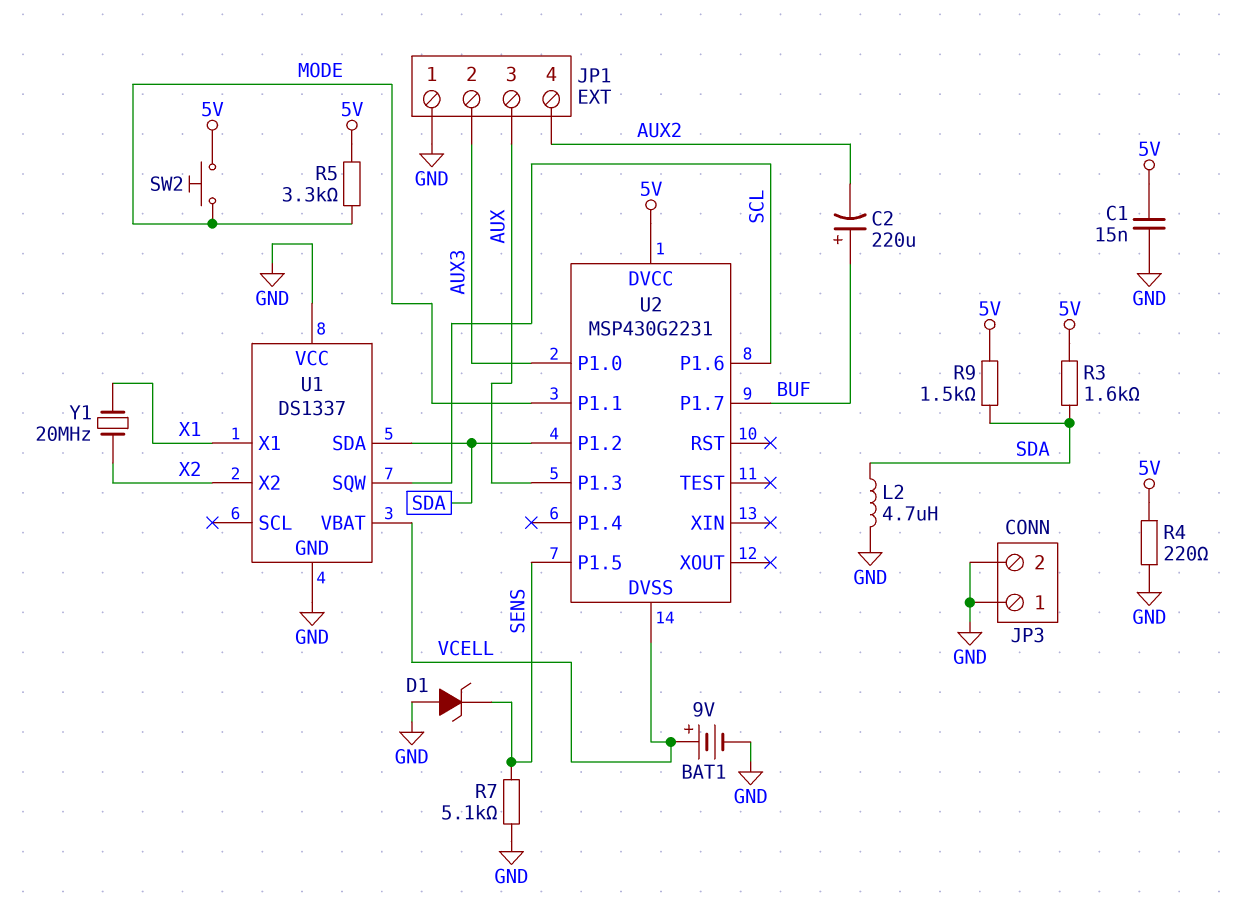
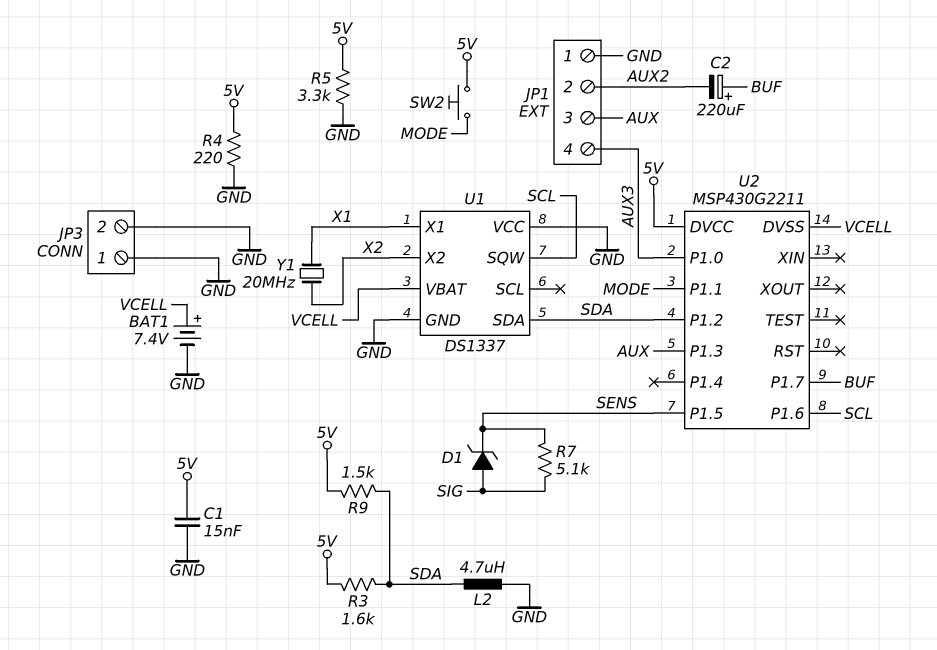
BAT1: 9V (plus VCELL, minus GND) -> 7.4V (plus VCELL, minus GND)
D1: zener (A GND, K SENS) -> zener (A SIG, K SENS)
JP1 pin 2: AUX3 -> AUX2
JP1 pin 4: AUX2 -> AUX3
R5: 3.3k (5V, MODE) -> 3.3k (5V, GND)
R7: 5.1k (GND, SENS) -> 5.1k (SENS, SIG)
U2: MSP430G2231 -> MSP430G2211

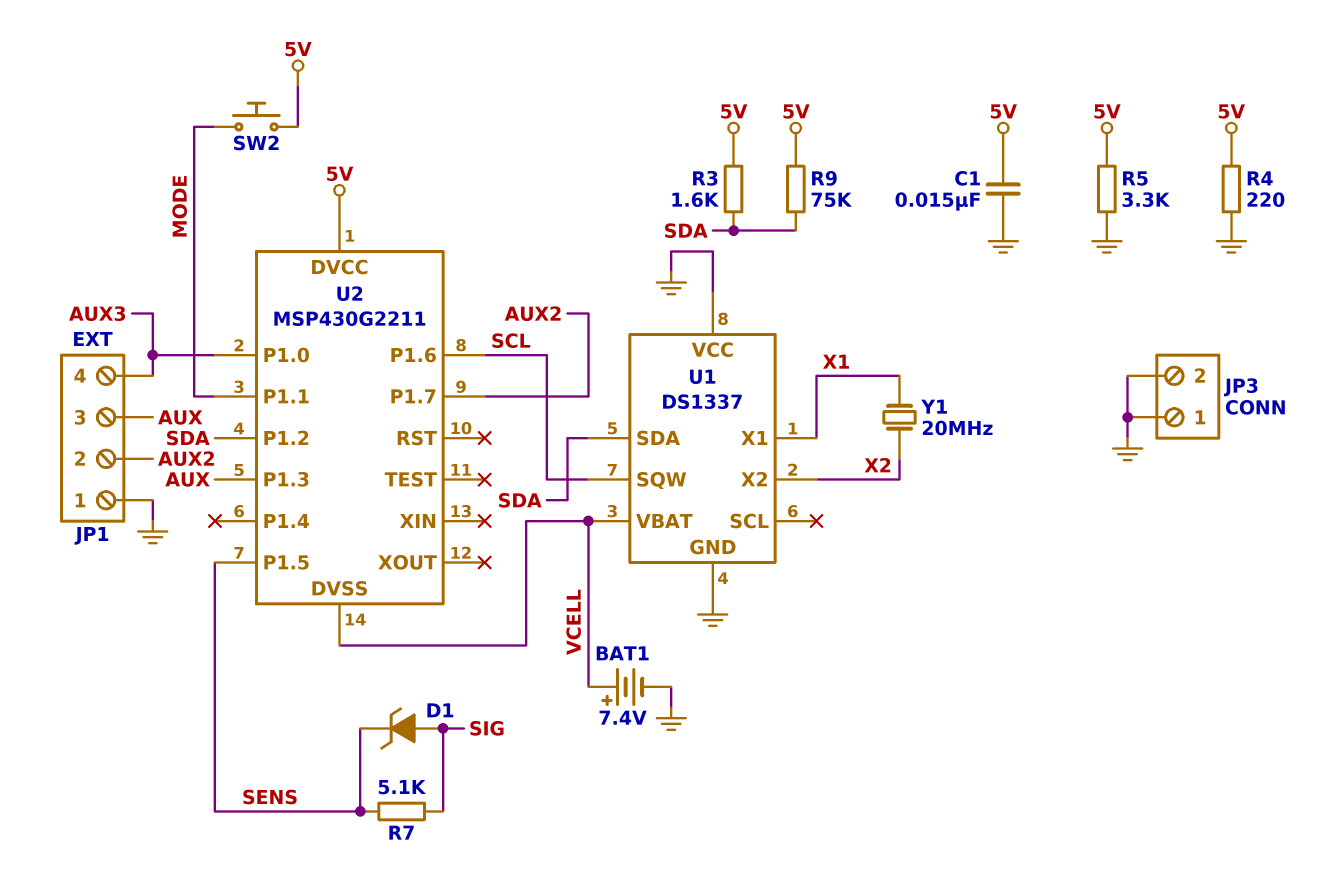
C2: 220uF (plus BUF, minus AUX2) -> none
L2: 4.7uH (GND, SDA) -> none
R9: 1.5k (5V, SDA) -> 75k (5V, SDA)
U2 pin P1.7: BUF -> AUX2

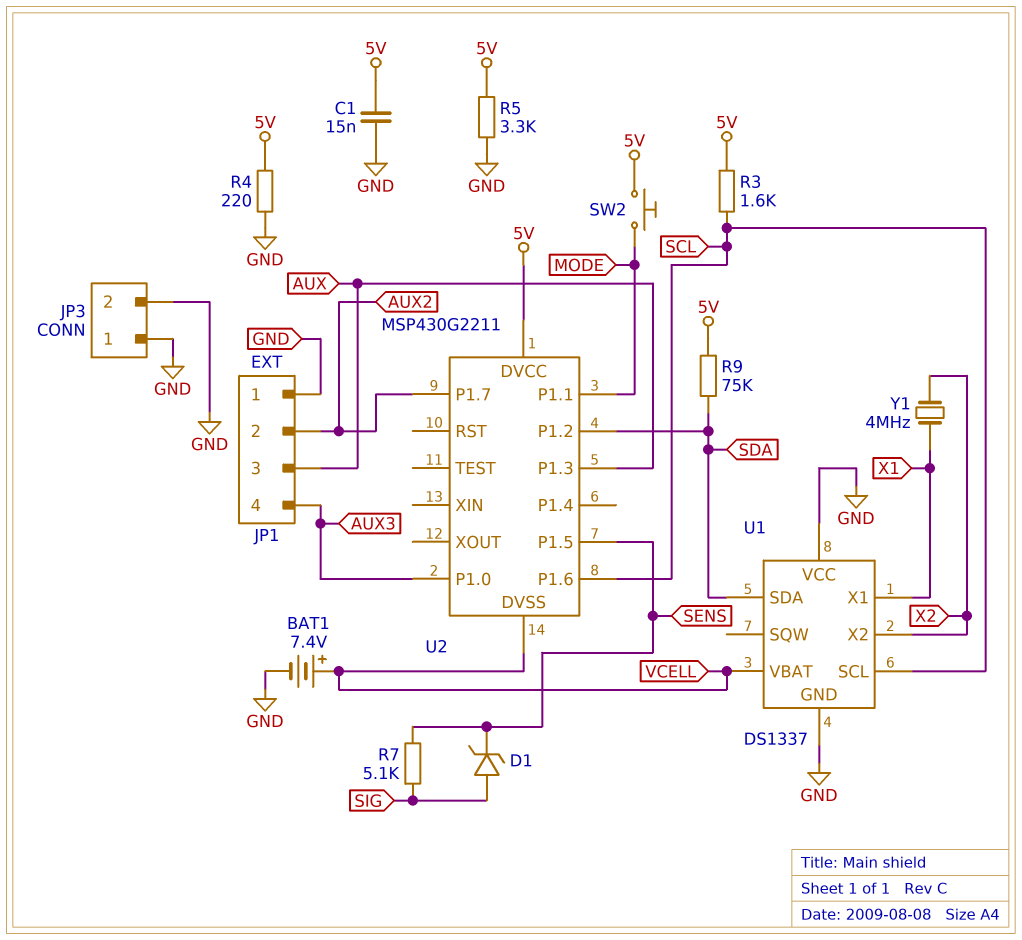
R3: 1.6k (5V, SDA) -> 1.6k (5V, SCL)
U1 pin SCL: none -> SCL
U1 pin SQW: SCL -> none
Y1: 20MHz (X1, X2) -> 4MHz (X1, X2)

